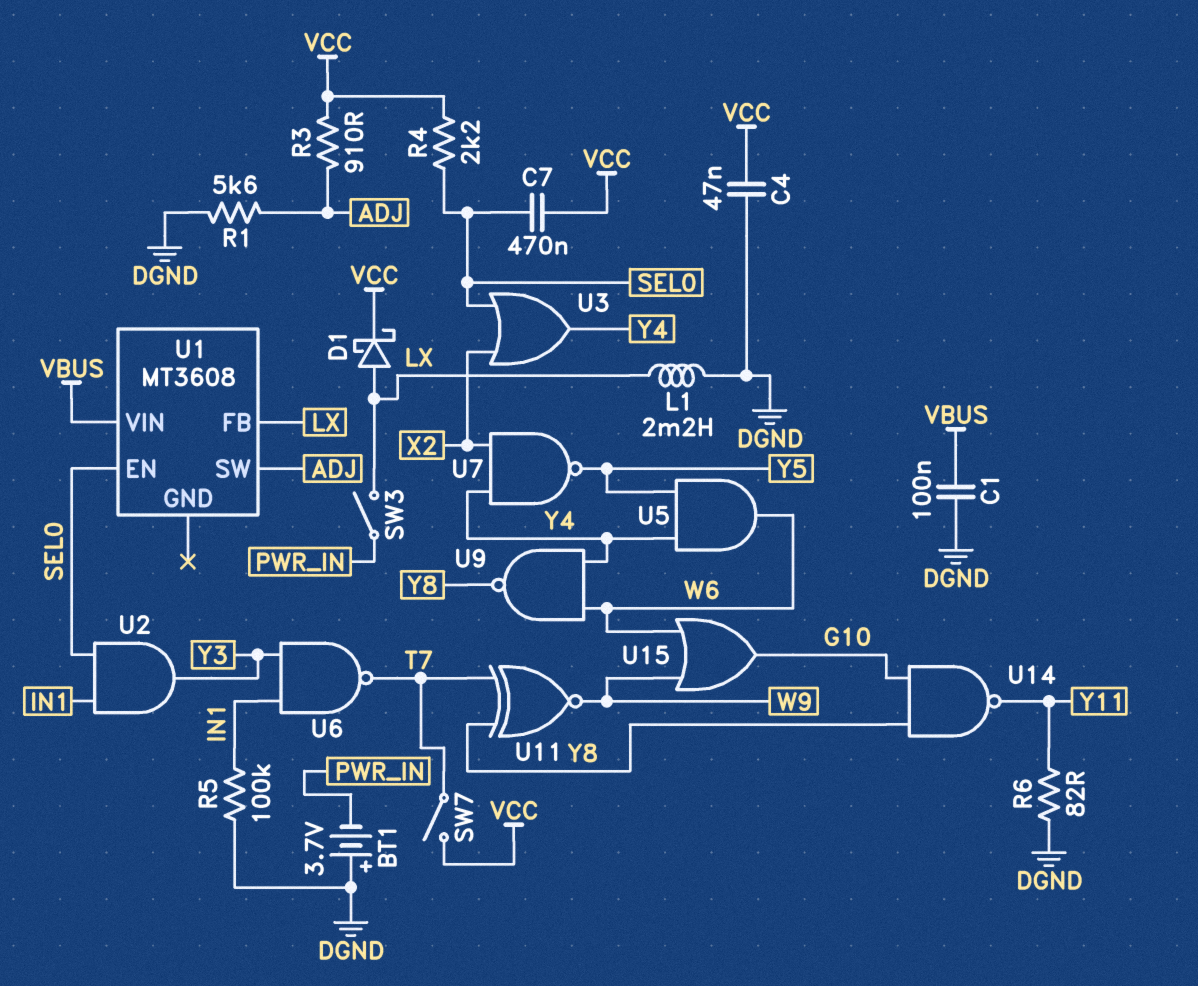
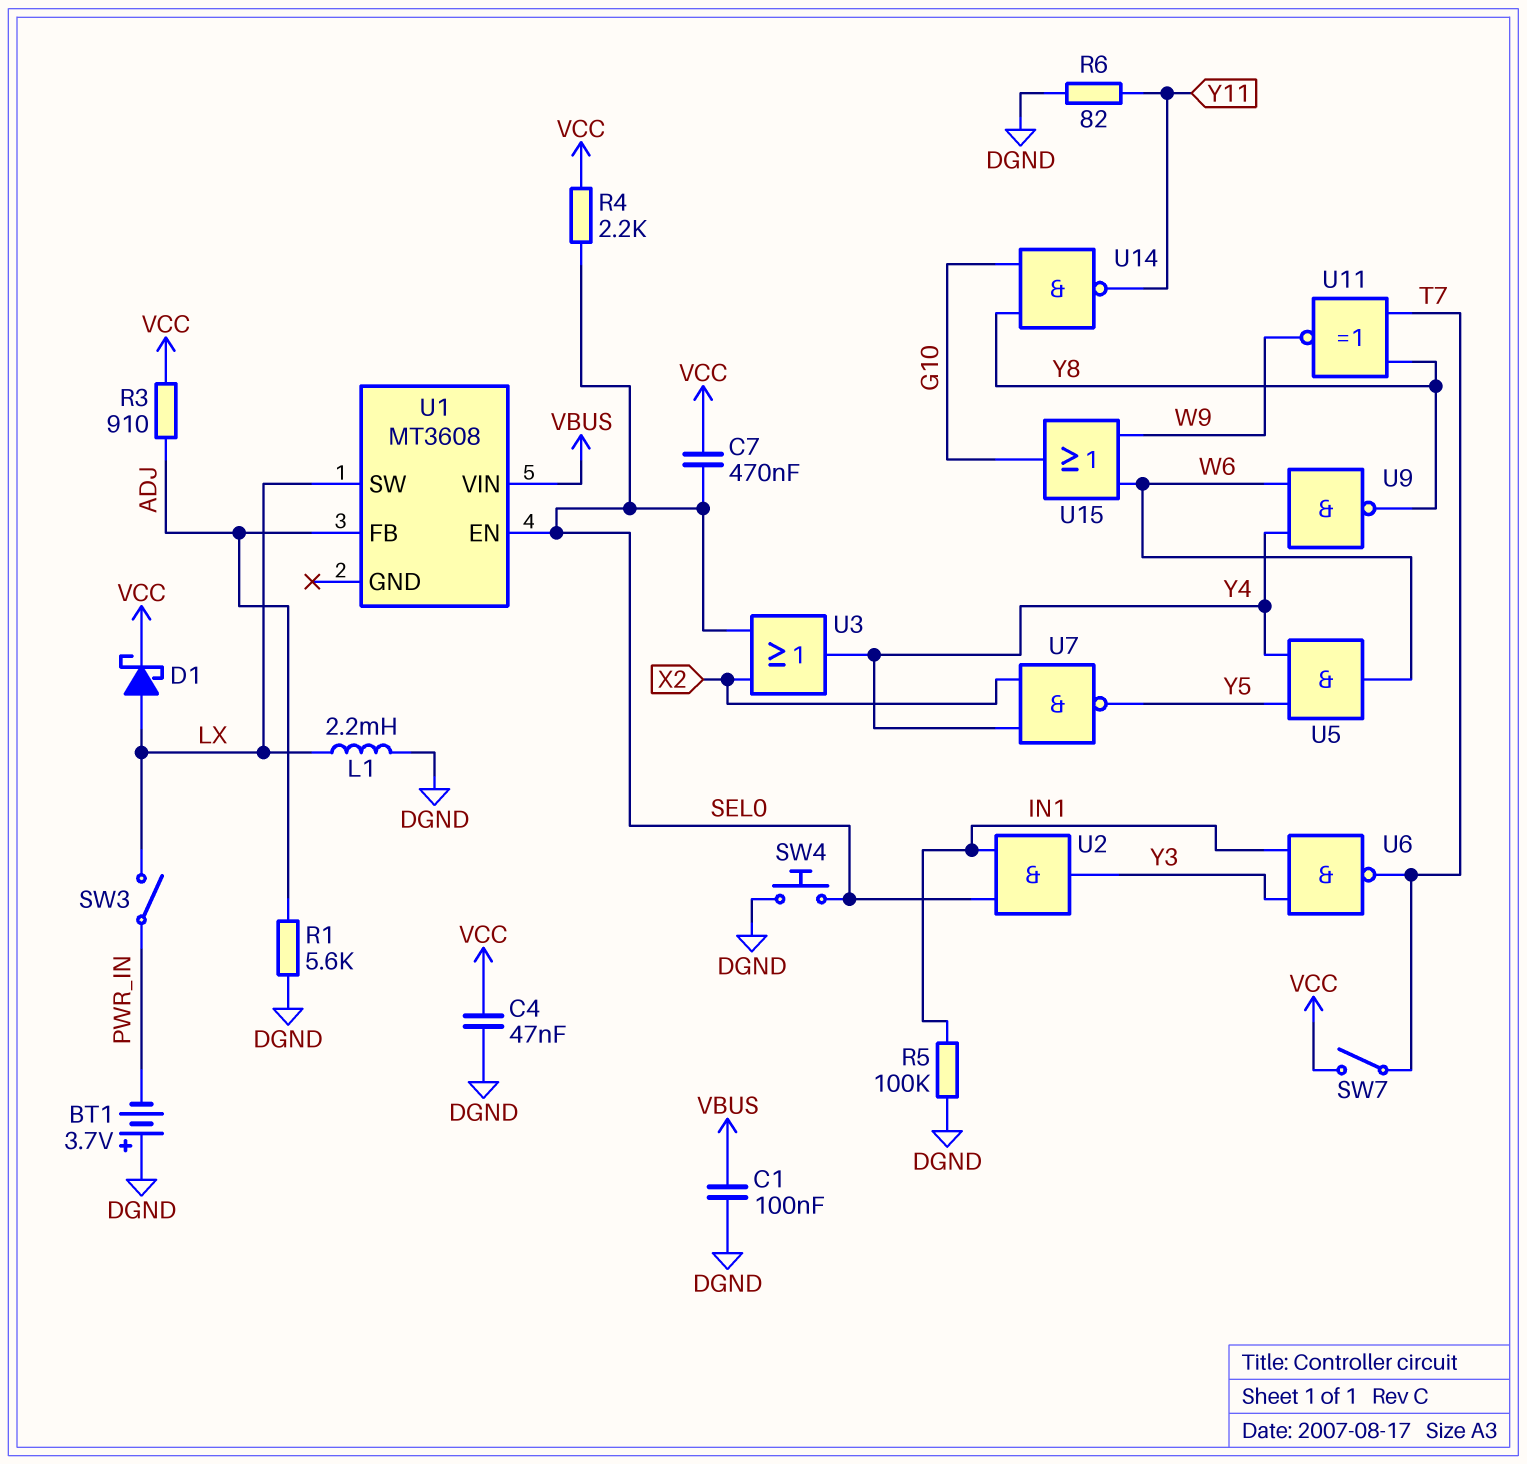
SW4: none -> button (DGND, SEL0)
U1 pin FB: LX -> ADJ
U1 pin SW: ADJ -> LX

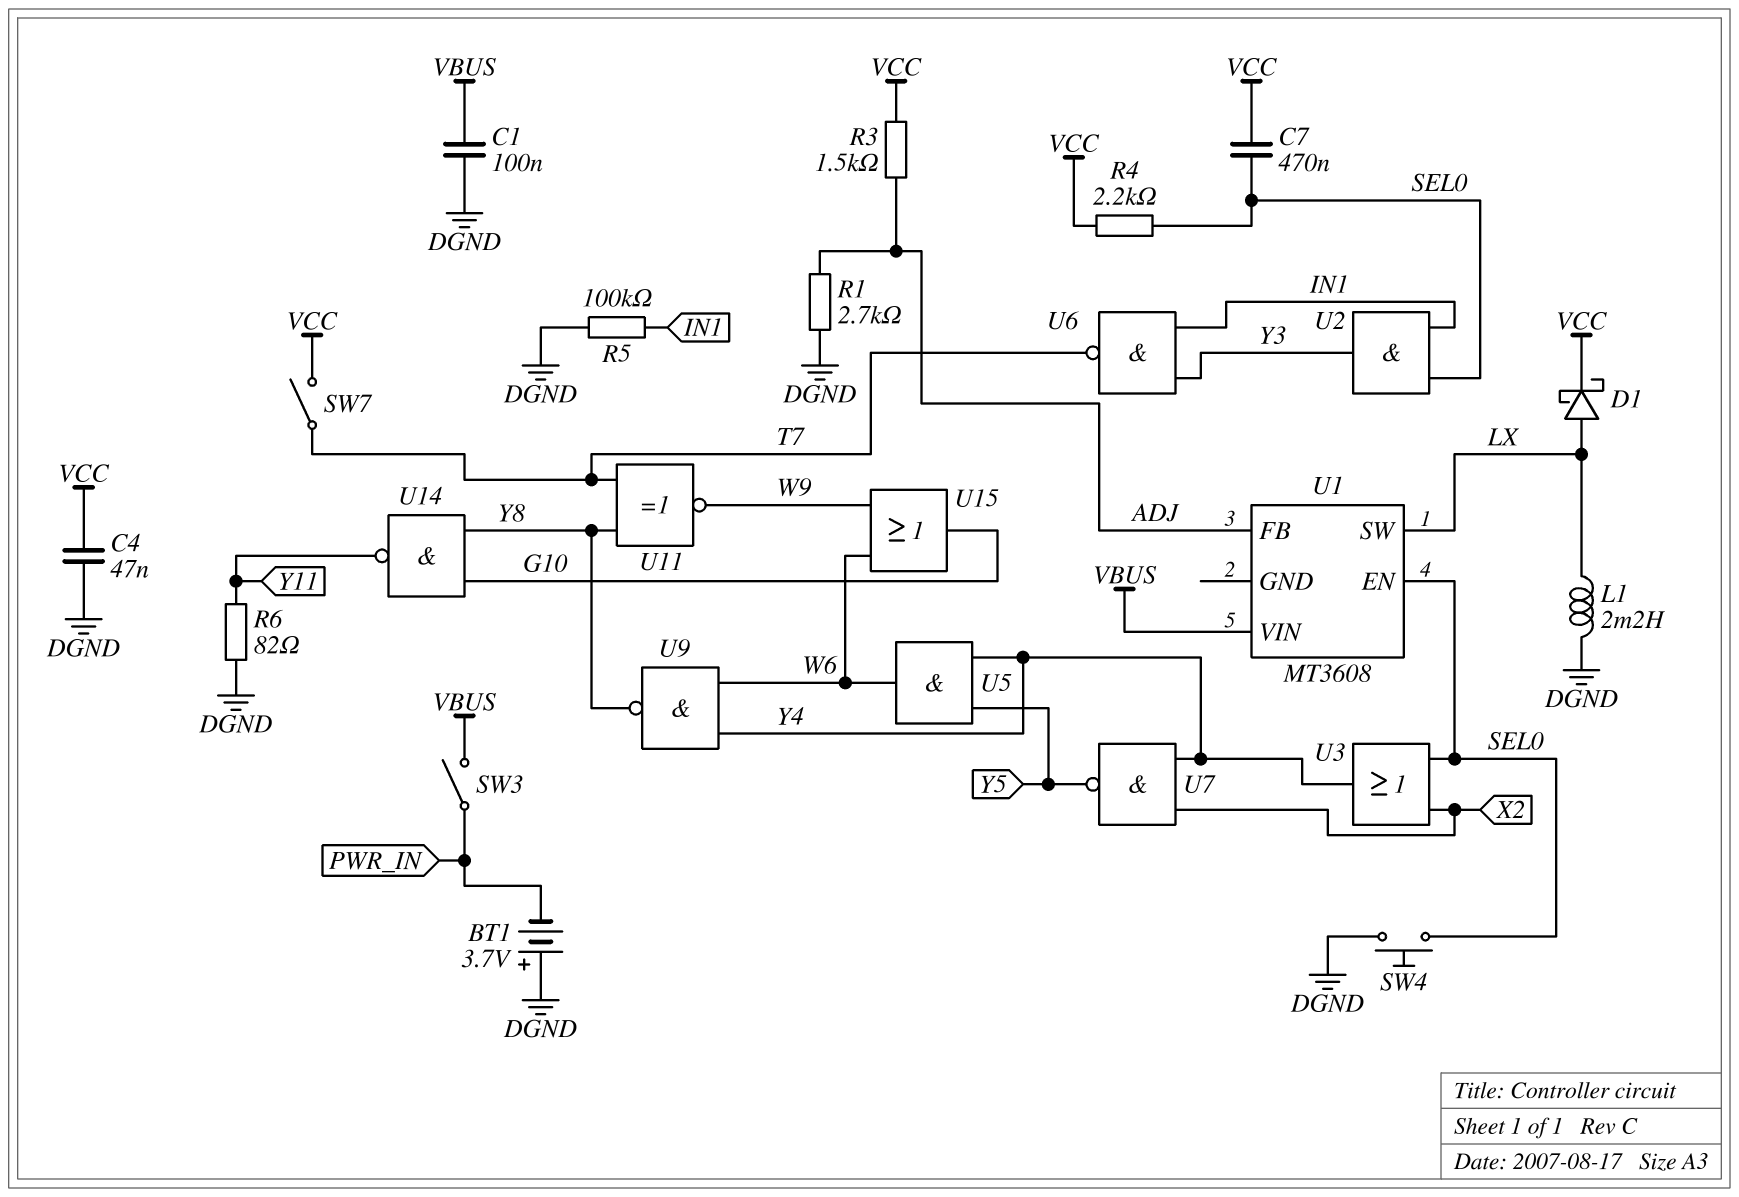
R1: 5.6k (ADJ, DGND) -> 2.7k (ADJ, DGND)
R3: 910 (ADJ, VCC) -> 1.5k (ADJ, VCC)
SW3: switch (LX, PWR_IN) -> switch (PWR_IN, VBUS)

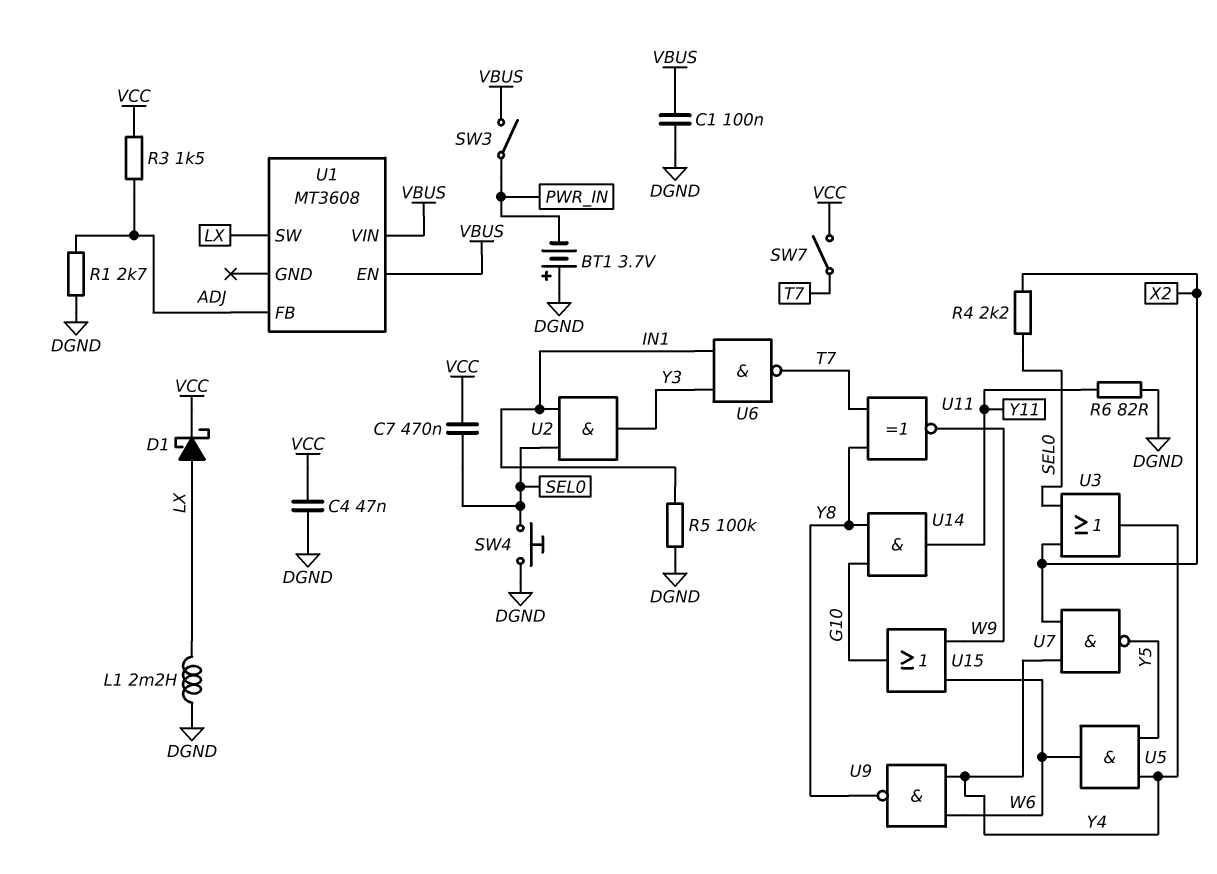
R4: 2.2k (SEL0, VCC) -> 2.2k (SEL0, X2)
U1 pin EN: SEL0 -> VBUS
U14: NAND (in G10, in Y8, out Y11) -> AND (in G10, in Y8, out Y11)

